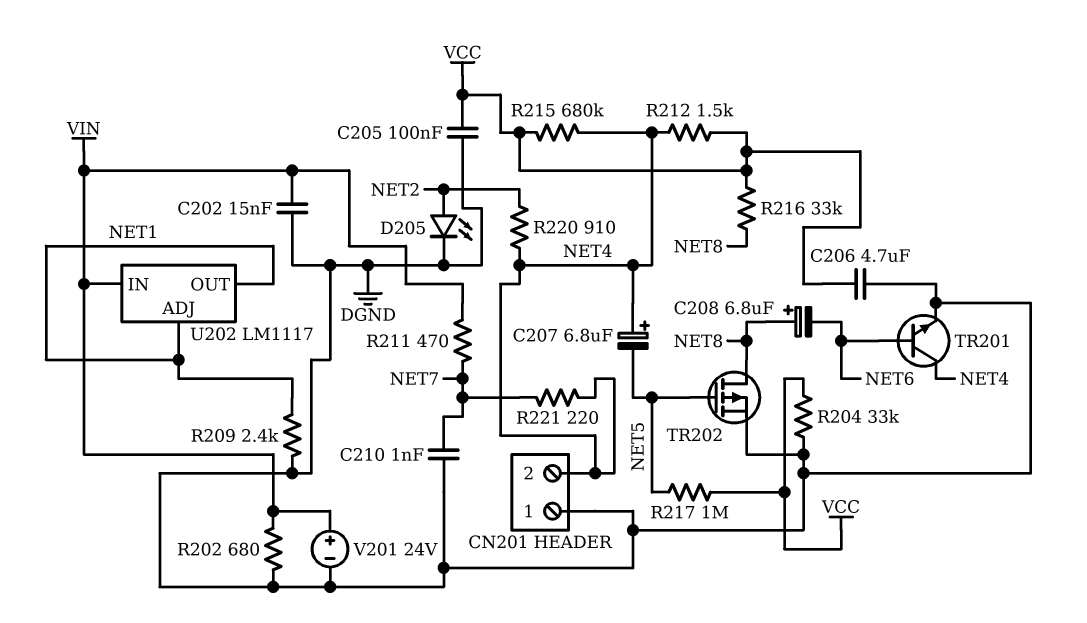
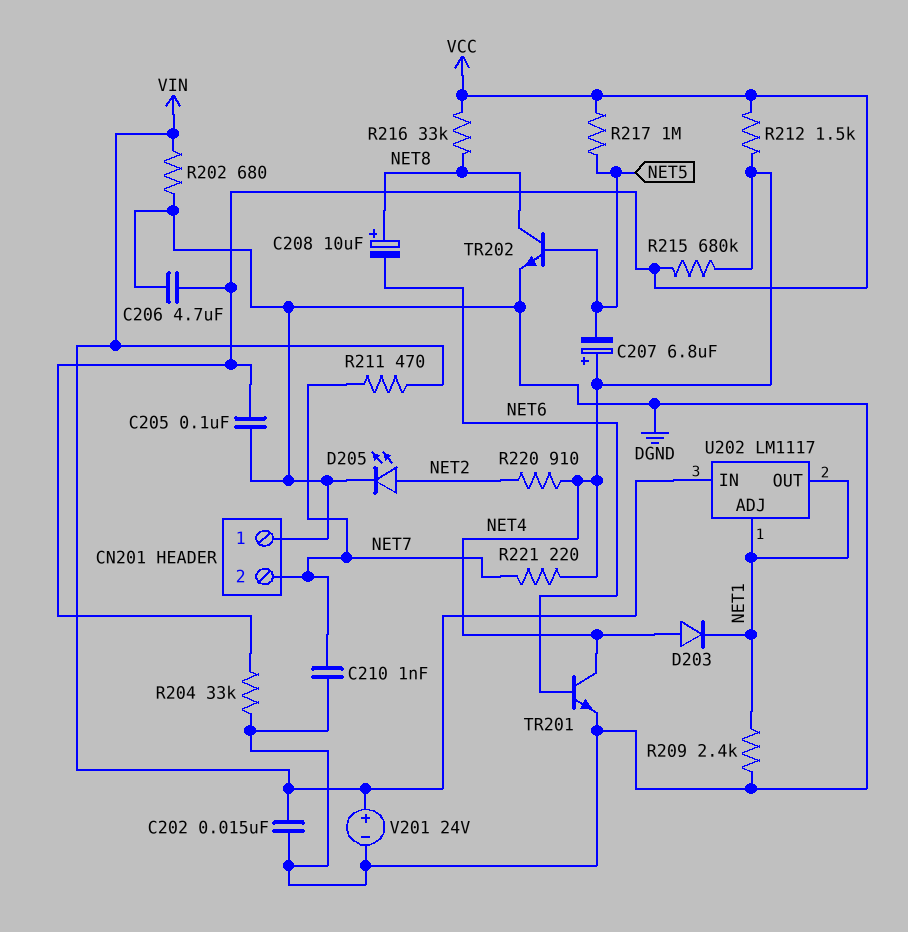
C208: 6.8uF (plus NET8, minus NET6) -> 10uF (plus NET8, minus NET6)
CN201 pin 2: NET4 -> NET7
D203: none -> diode (A NET4, K NET1)
TR202: PMOS (G NET5, D NET8, S DGND) -> NPN (B NET5, C NET8, E DGND)

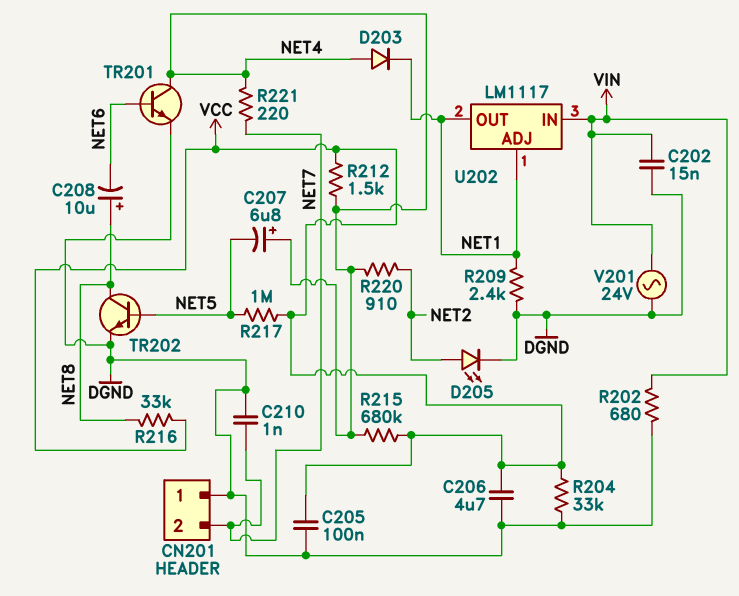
R211: 470 (NET7, VIN) -> none
V201: 24V (plus VIN, minus DGND) -> AC 24V (DGND, VIN)

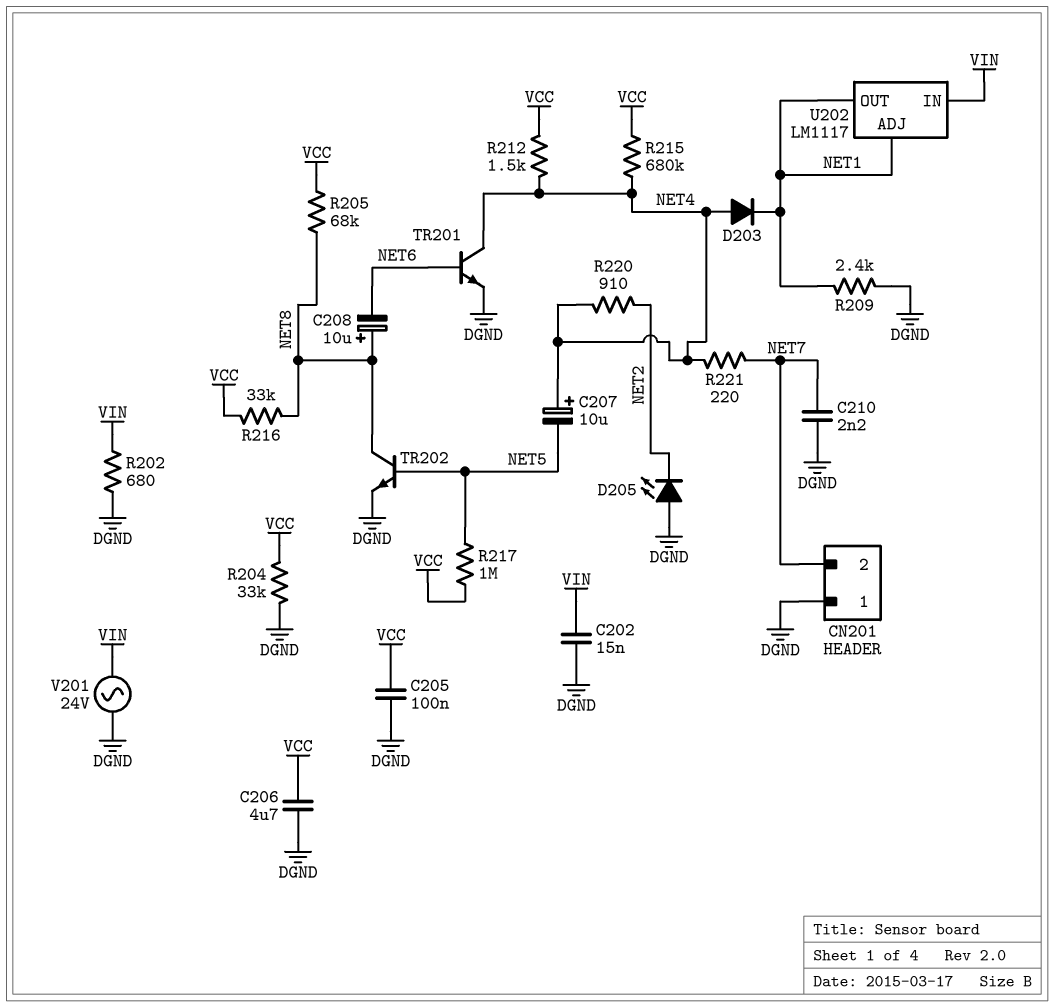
C207: 6.8uF (plus NET4, minus NET5) -> 10uF (plus NET4, minus NET5)
C210: 1nF (DGND, NET7) -> 2.2nF (DGND, NET7)
D205: LED (A NET2, K DGND) -> LED (A DGND, K NET2)
R205: none -> 68k (NET8, VCC)

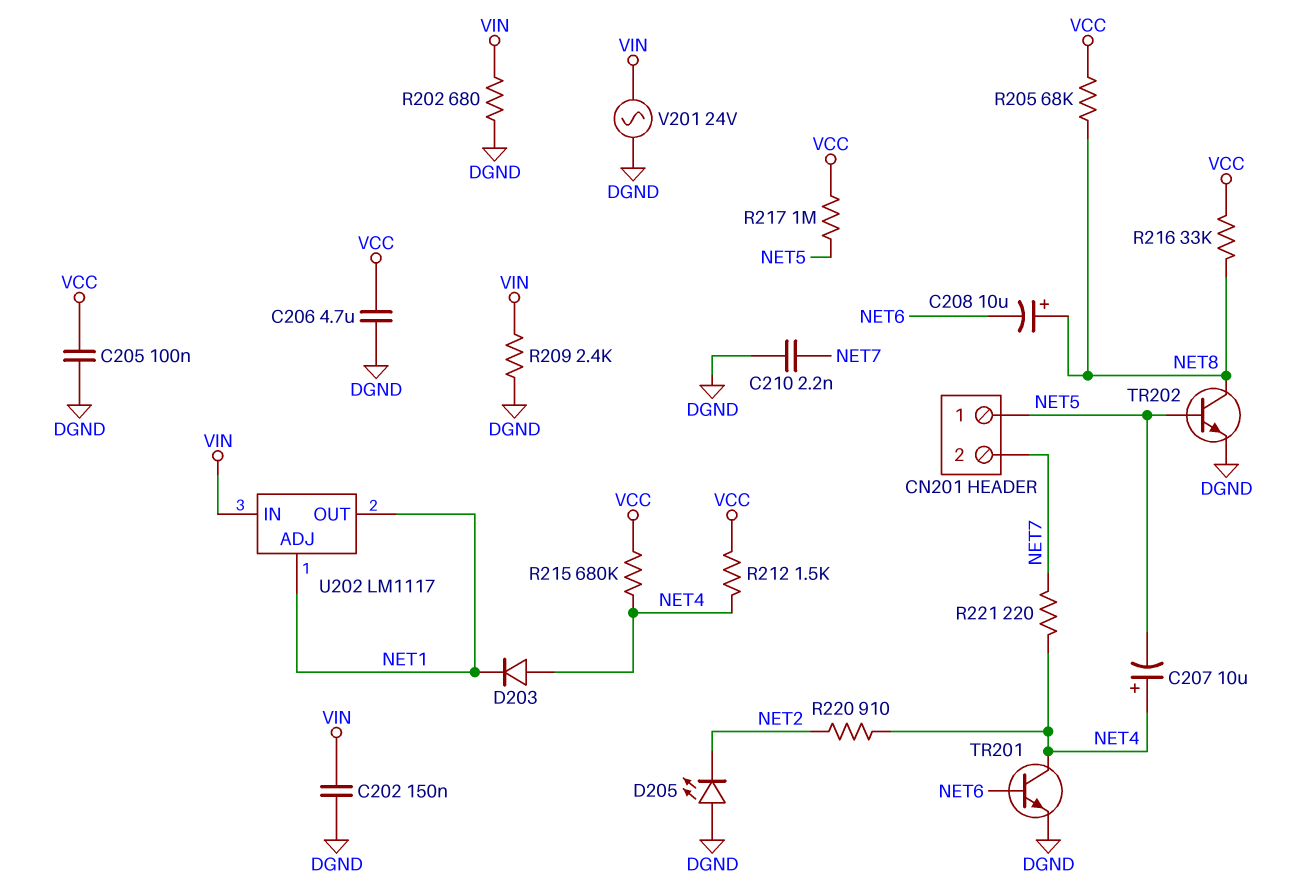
C202: 15nF (DGND, VIN) -> 150nF (DGND, VIN)
CN201 pin 1: DGND -> NET5
R204: 33k (DGND, VCC) -> none
R209: 2.4k (DGND, NET1) -> 2.4k (DGND, VIN)

